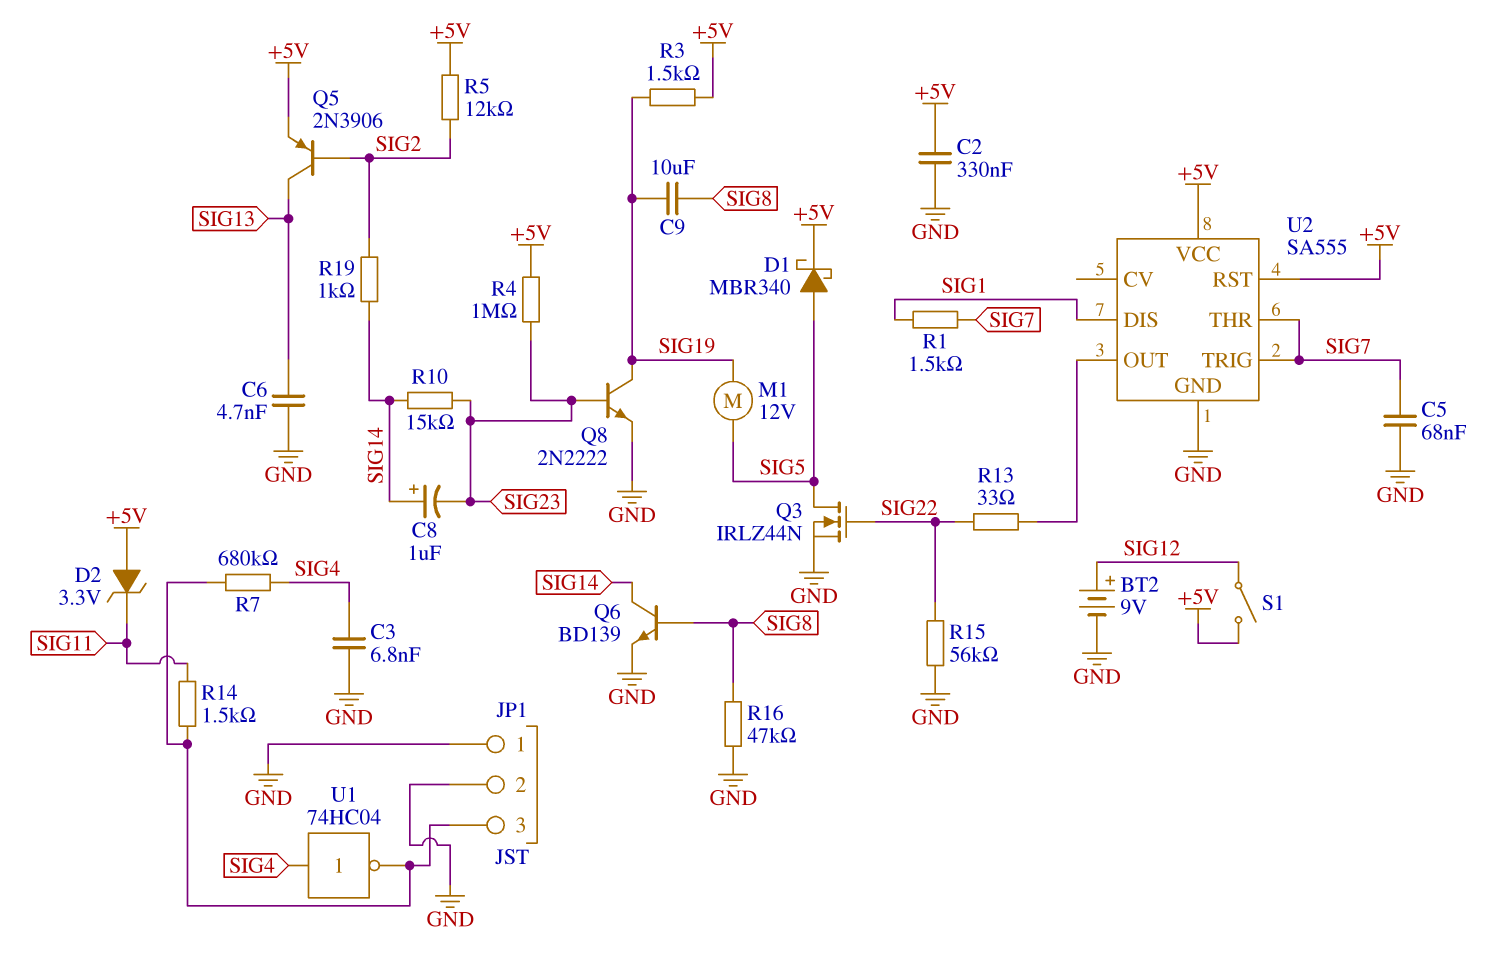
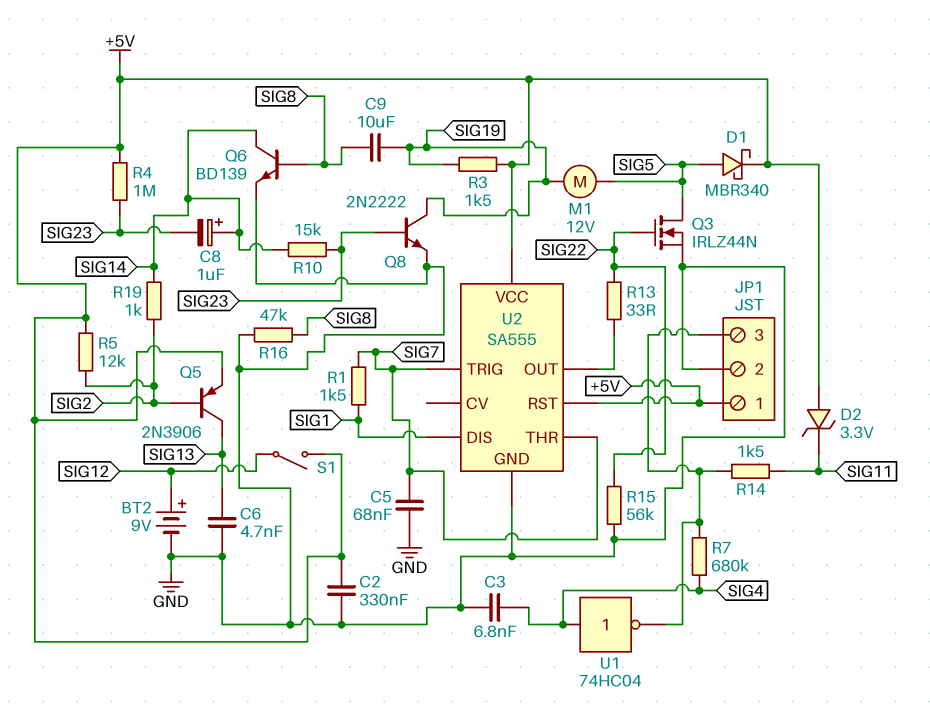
JP1 pin 1: GND -> +5V

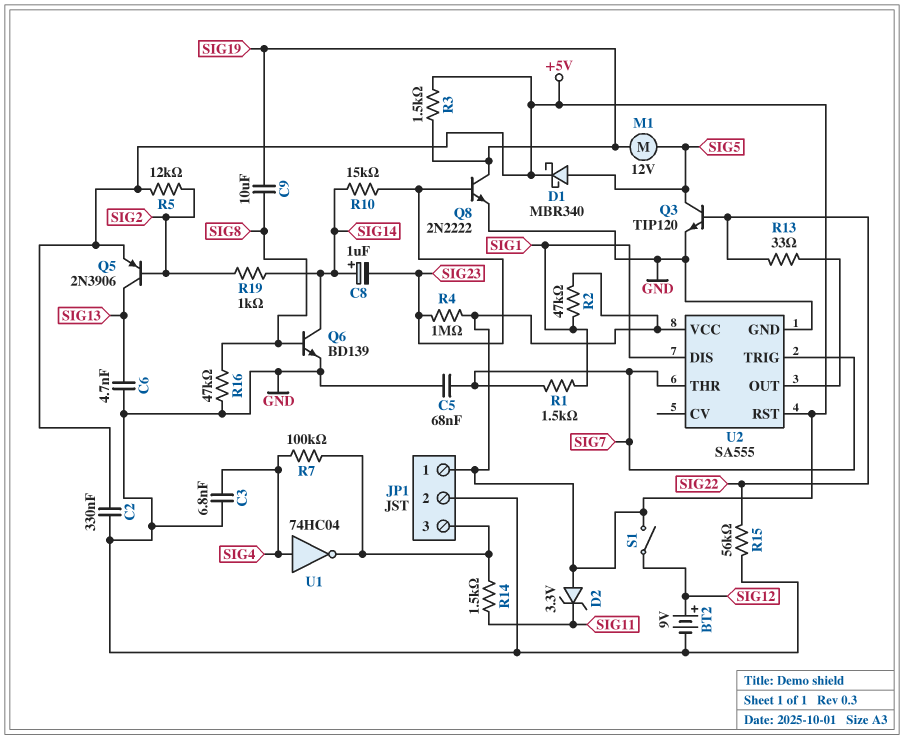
Q3: NMOS IRLZ44N (G SIG22, D SIG5, S GND) -> NPN TIP120 (B SIG22, C SIG5, E GND)
R2: none -> 47k (+5V, SIG1)
R7: 680k (JP1/3, SIG4) -> 100k (JP1/3, SIG4)

